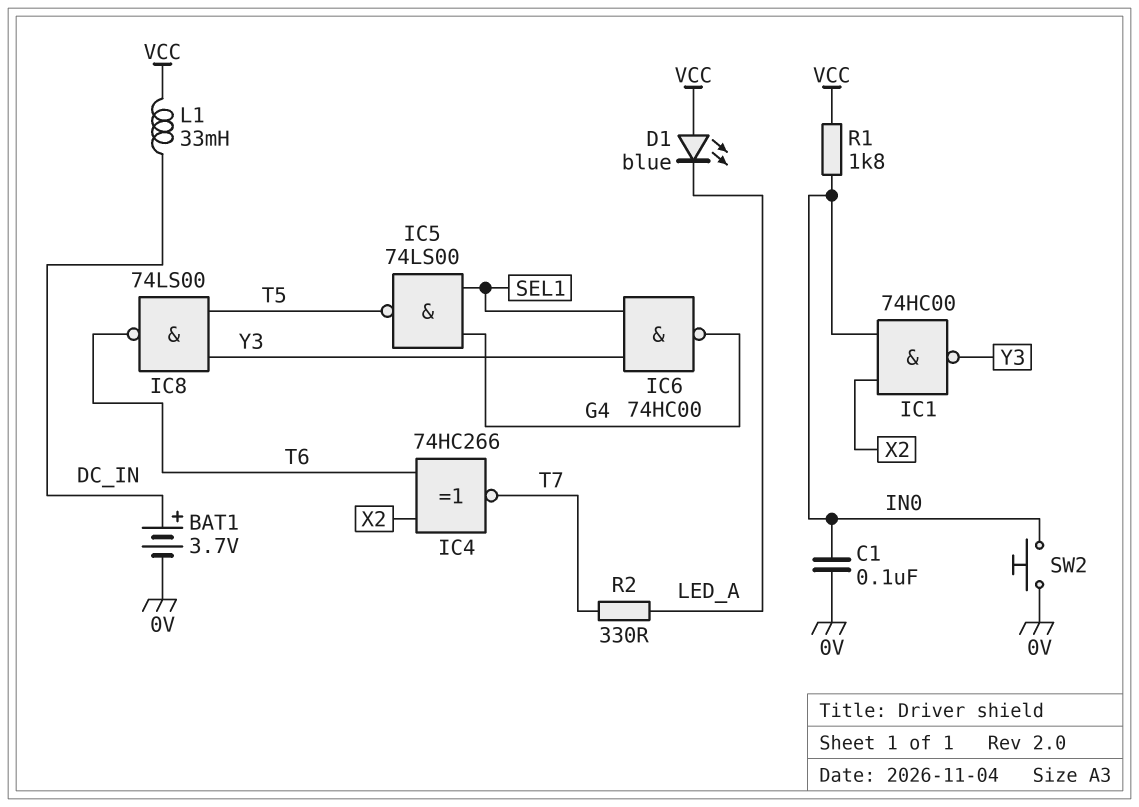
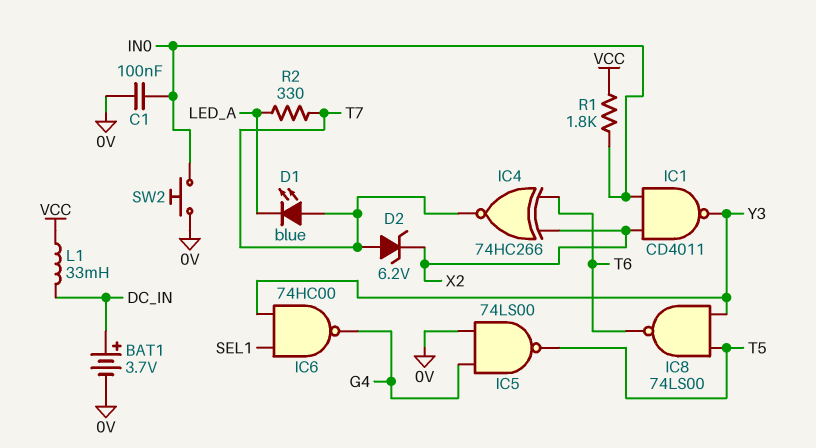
D1: LED blue (A VCC, K LED_A) -> LED blue (A T7, K LED_A)
D2: none -> zener 6.2V (A T7, K X2)
IC1: NAND 74HC00 (in IN0, in X2, out Y3) -> NAND CD4011 (in IN0, in X2, out Y3)
IC5: NAND 74LS00 (in G4, in SEL1, out T5) -> NAND 74LS00 (in 0V, in G4, out T5)

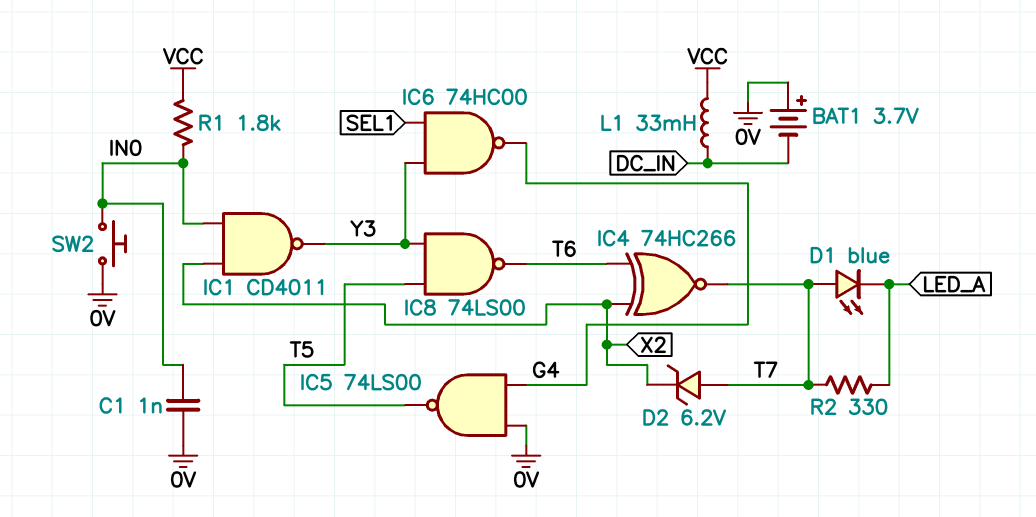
BAT1: 3.7V (plus DC_IN, minus 0V) -> 3.7V (plus 0V, minus DC_IN)
C1: 100nF (0V, IN0) -> 1nF (0V, IN0)

